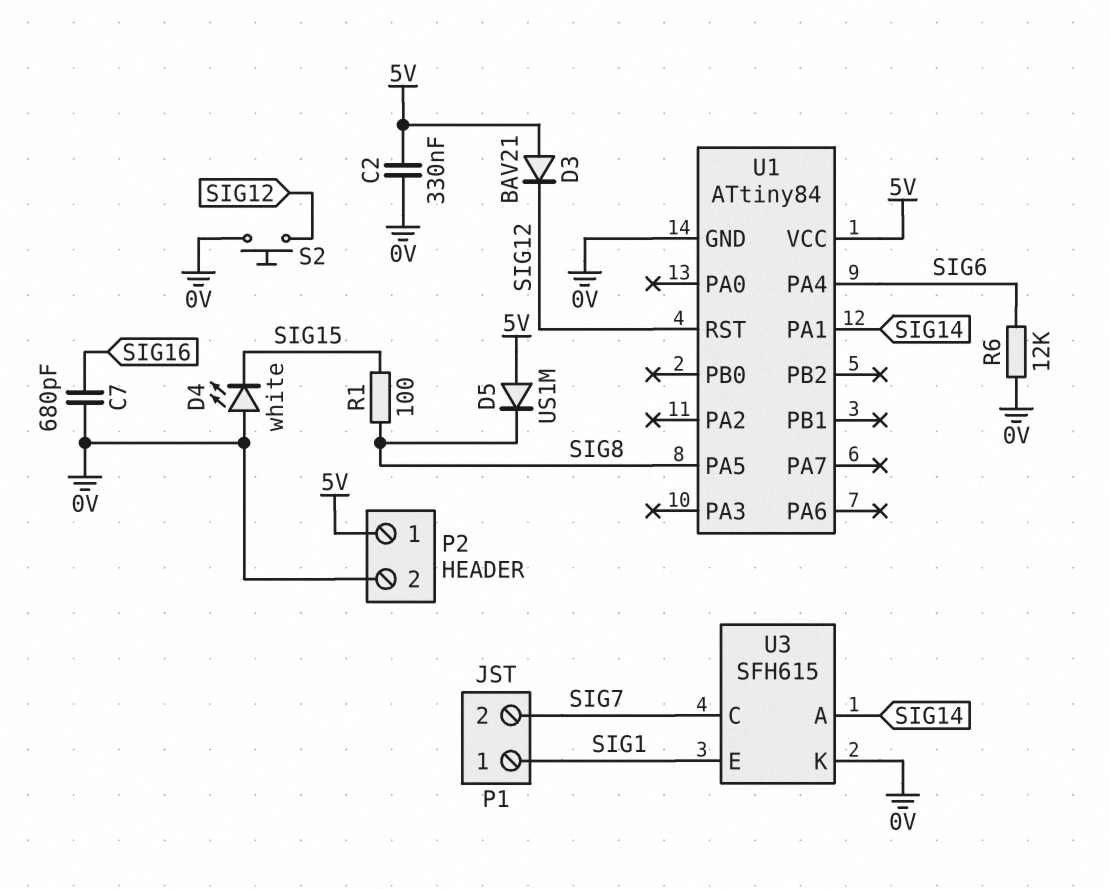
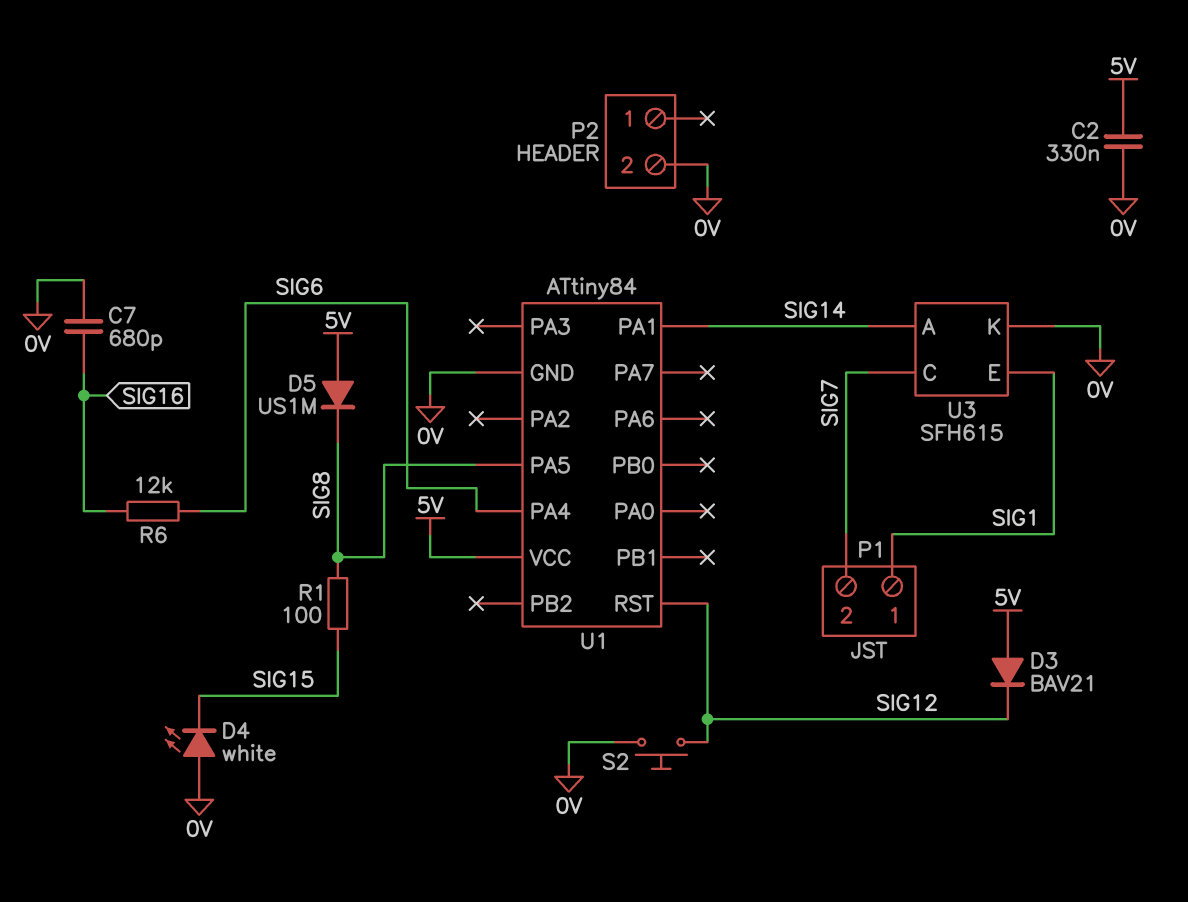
P2 pin 1: 5V -> none
R6: 12k (0V, SIG6) -> 12k (SIG6, SIG16)

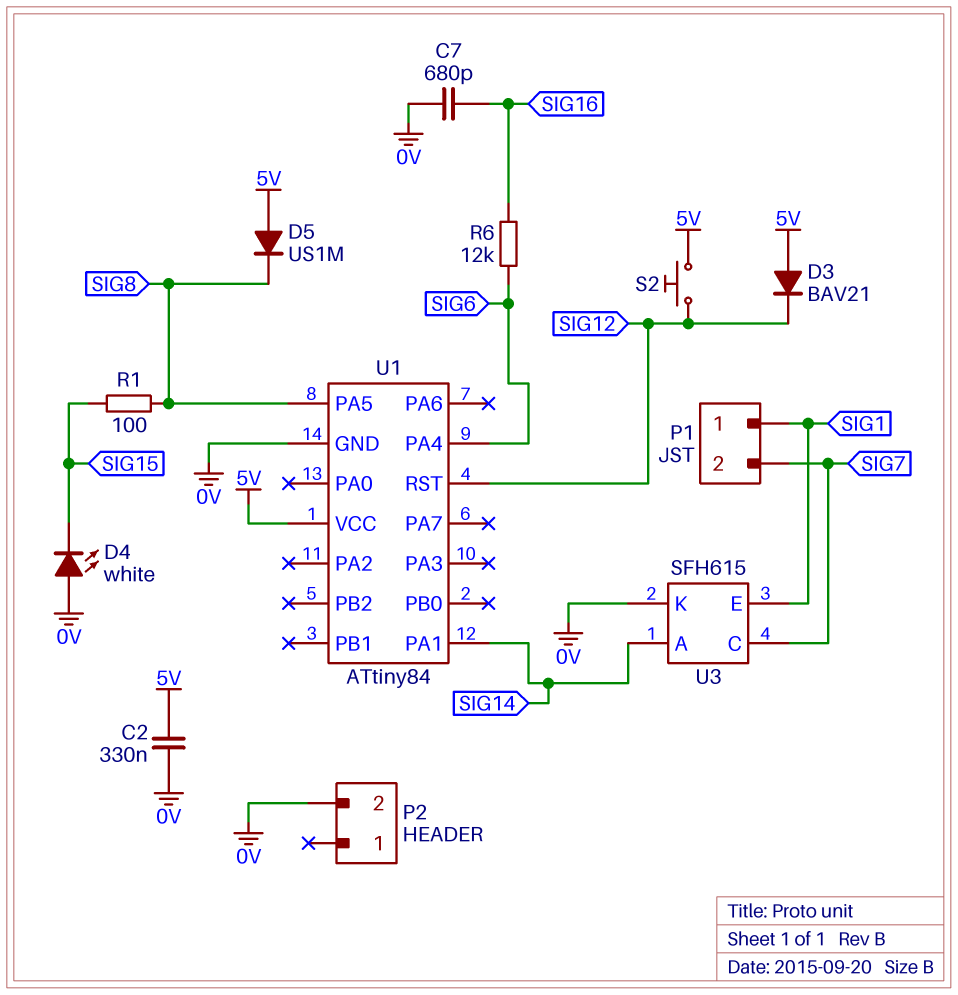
S2: button (0V, SIG12) -> button (5V, SIG12)

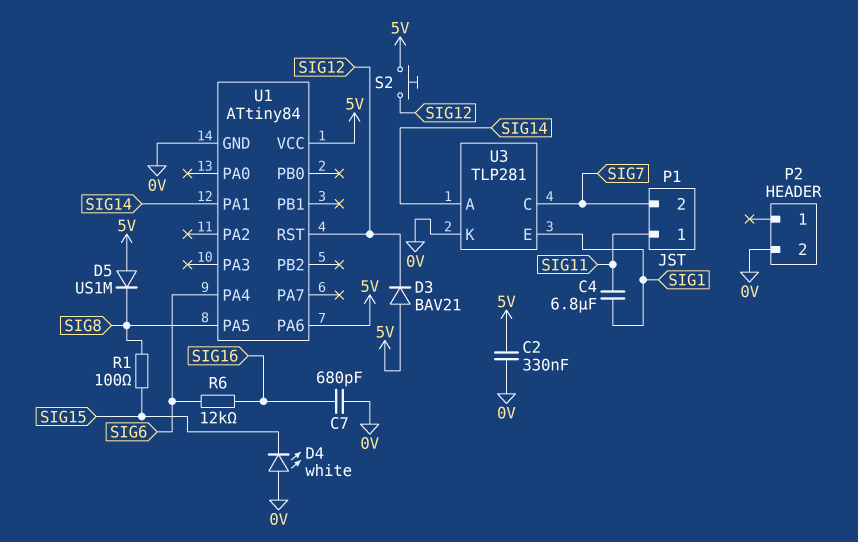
C4: none -> 6.8uF (SIG1, SIG11)
P1 pin 1: SIG1 -> SIG11
U1 pin PA6: none -> 5V
U3: SFH615 -> TLP281

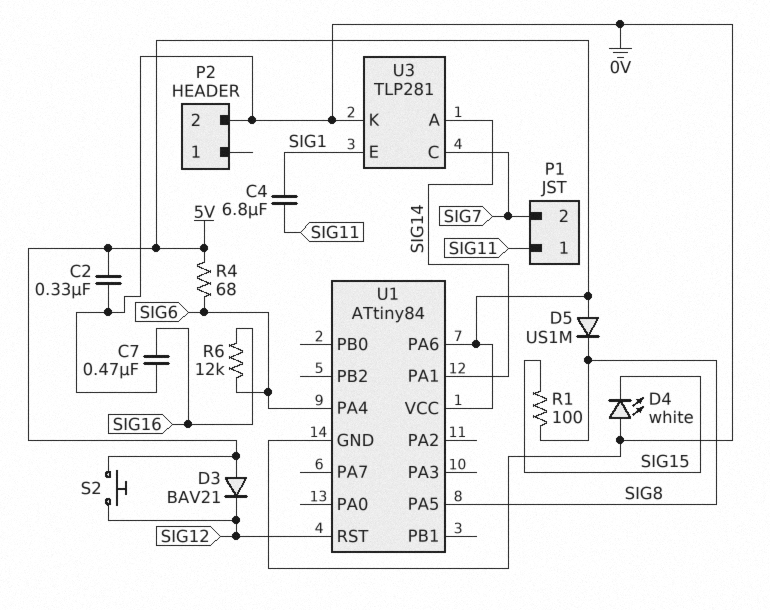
C7: 680pF (0V, SIG16) -> 470nF (0V, SIG16)
R4: none -> 68 (5V, SIG6)

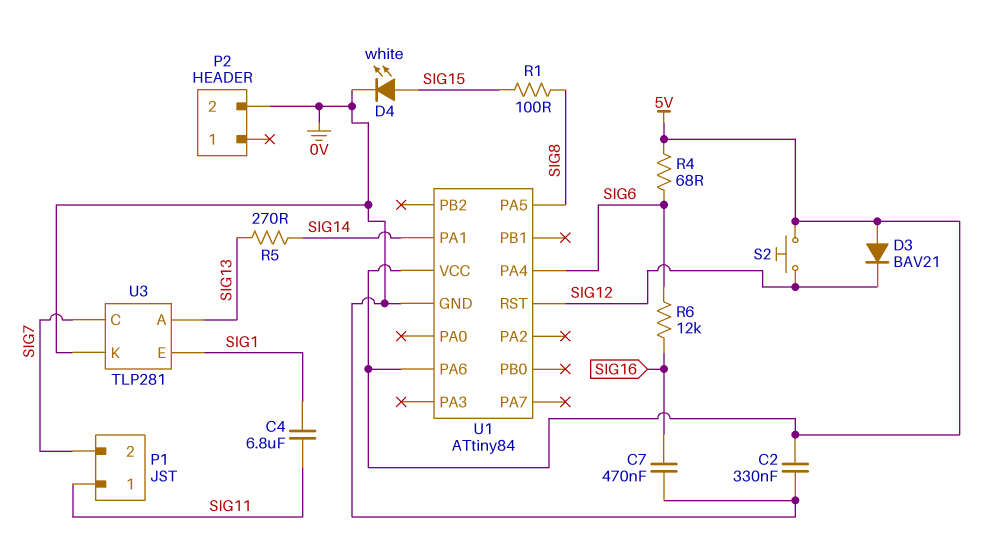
D4: LED white (A 0V, K SIG15) -> LED white (A SIG15, K 0V)
D5: diode US1M (A 5V, K SIG8) -> none
R5: none -> 270 (SIG13, SIG14)
U3 pin A: SIG14 -> SIG13

